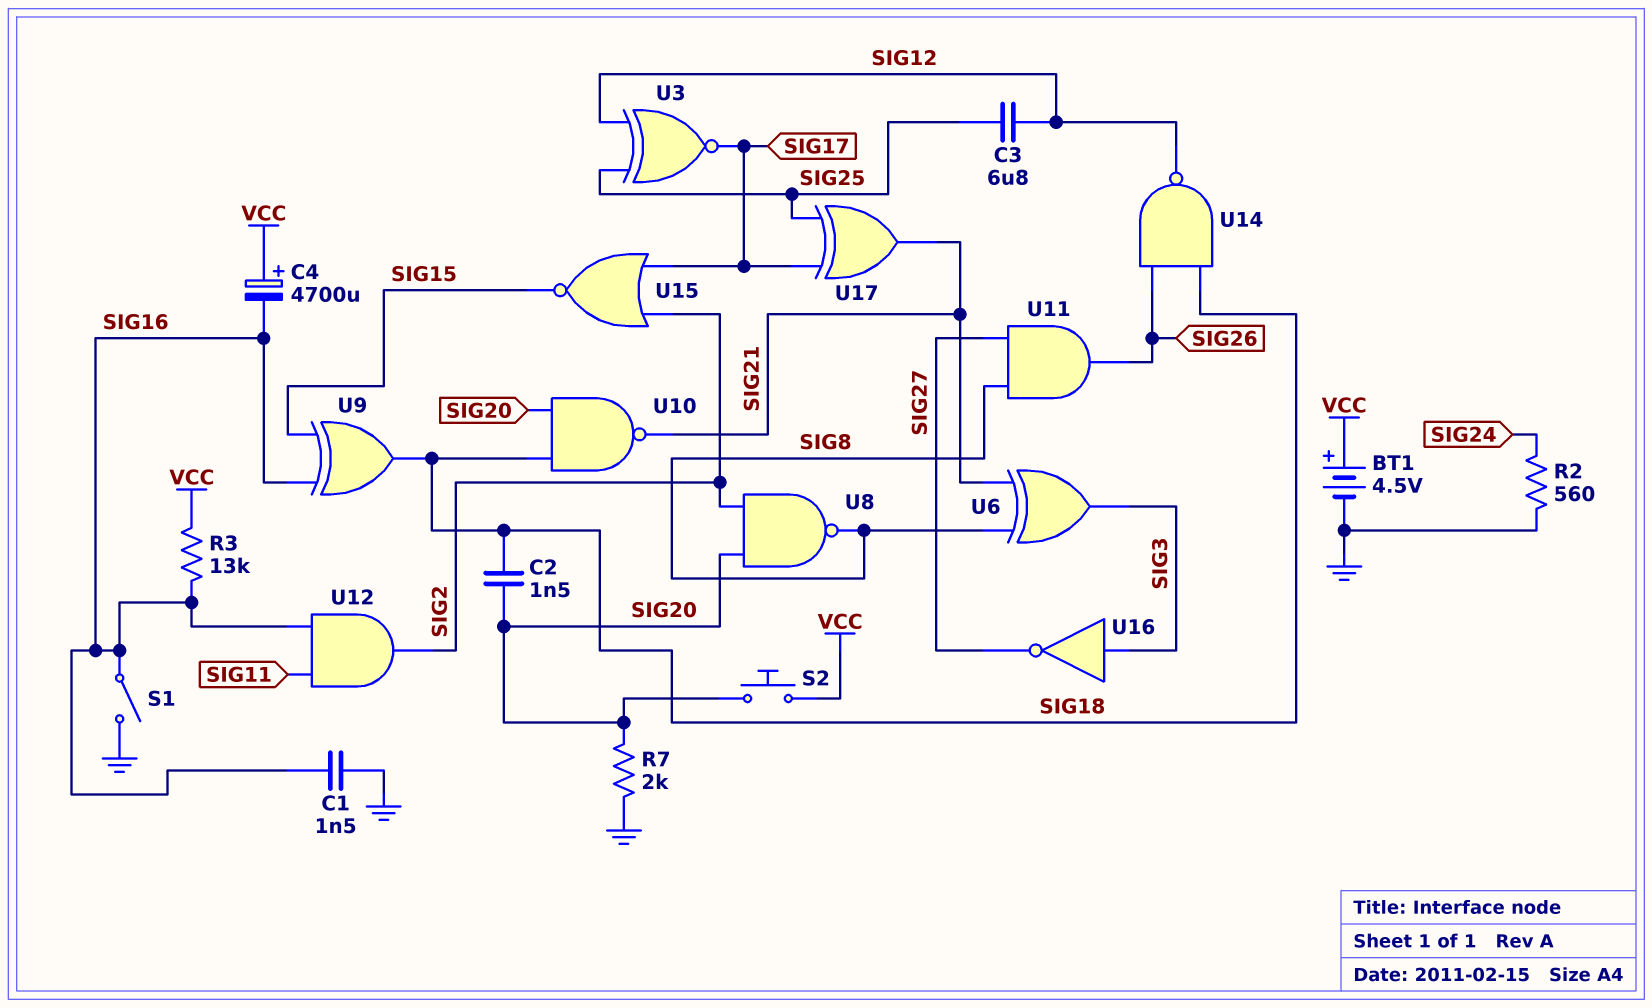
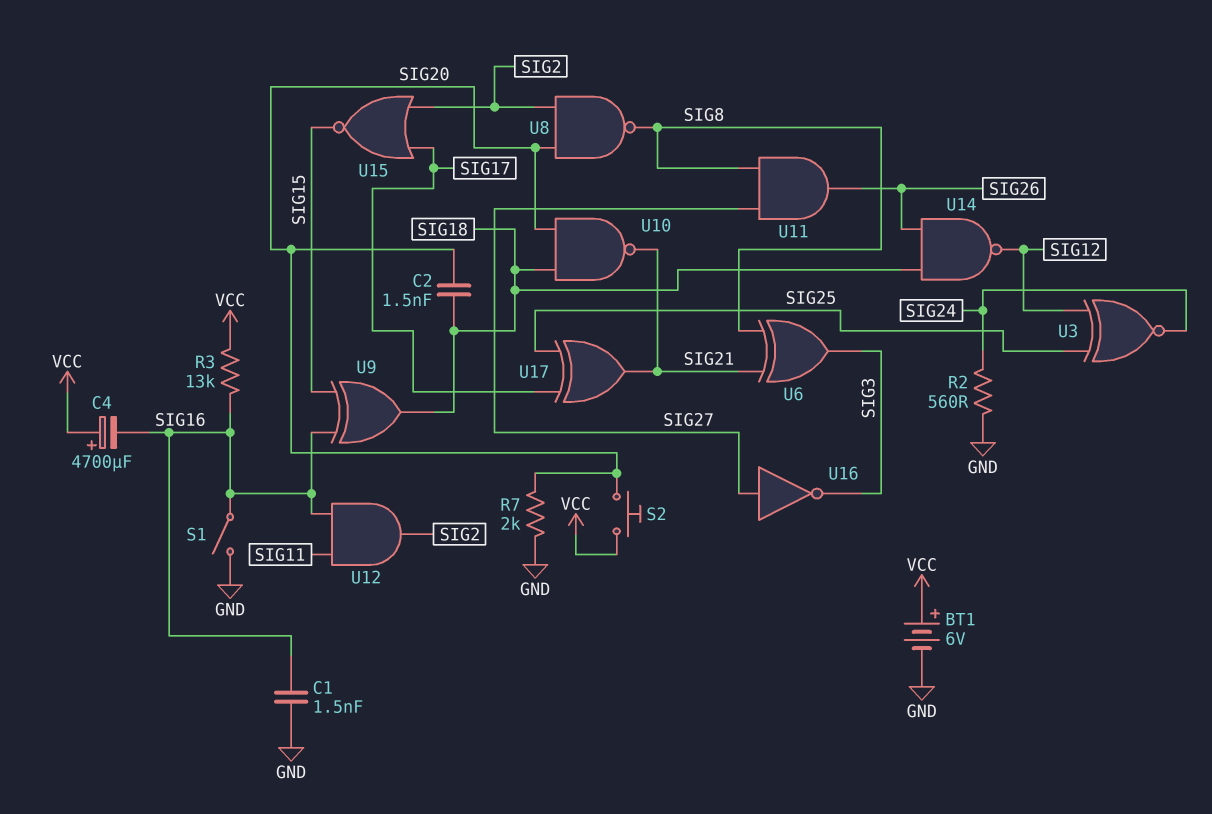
BT1: 4.5V (plus VCC, minus GND) -> 6V (plus VCC, minus GND)
C3: 6.8uF (SIG12, SIG25) -> none
U3: XNOR (in SIG12, in SIG25, out SIG17) -> XNOR (in SIG12, in SIG25, out SIG24)
U16: NOT (in SIG3, out SIG27) -> NOT (in SIG27, out SIG3)

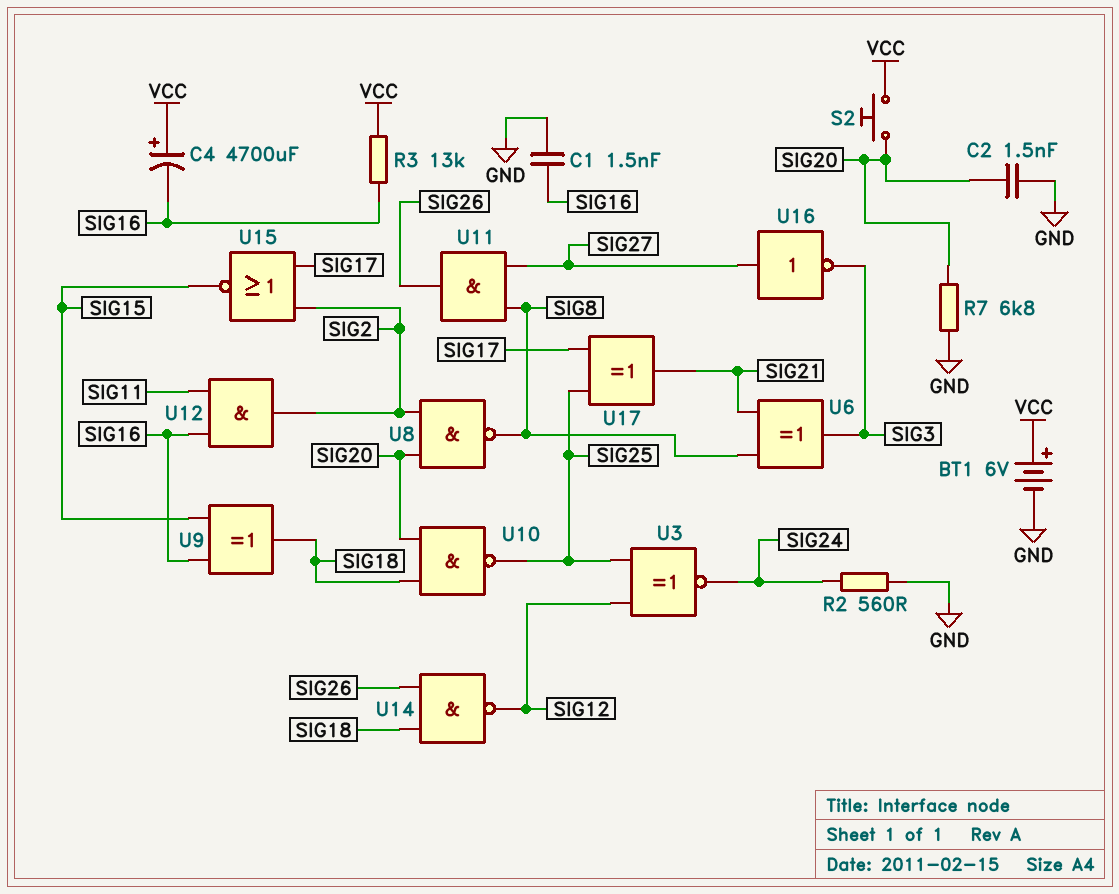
C2: 1.5nF (SIG18, SIG20) -> 1.5nF (GND, SIG20)
R7: 2k (GND, SIG20) -> 6.8k (GND, SIG20)
S1: switch (GND, SIG16) -> none
U10: NAND (in SIG18, in SIG20, out SIG21) -> NAND (in SIG18, in SIG20, out SIG25)

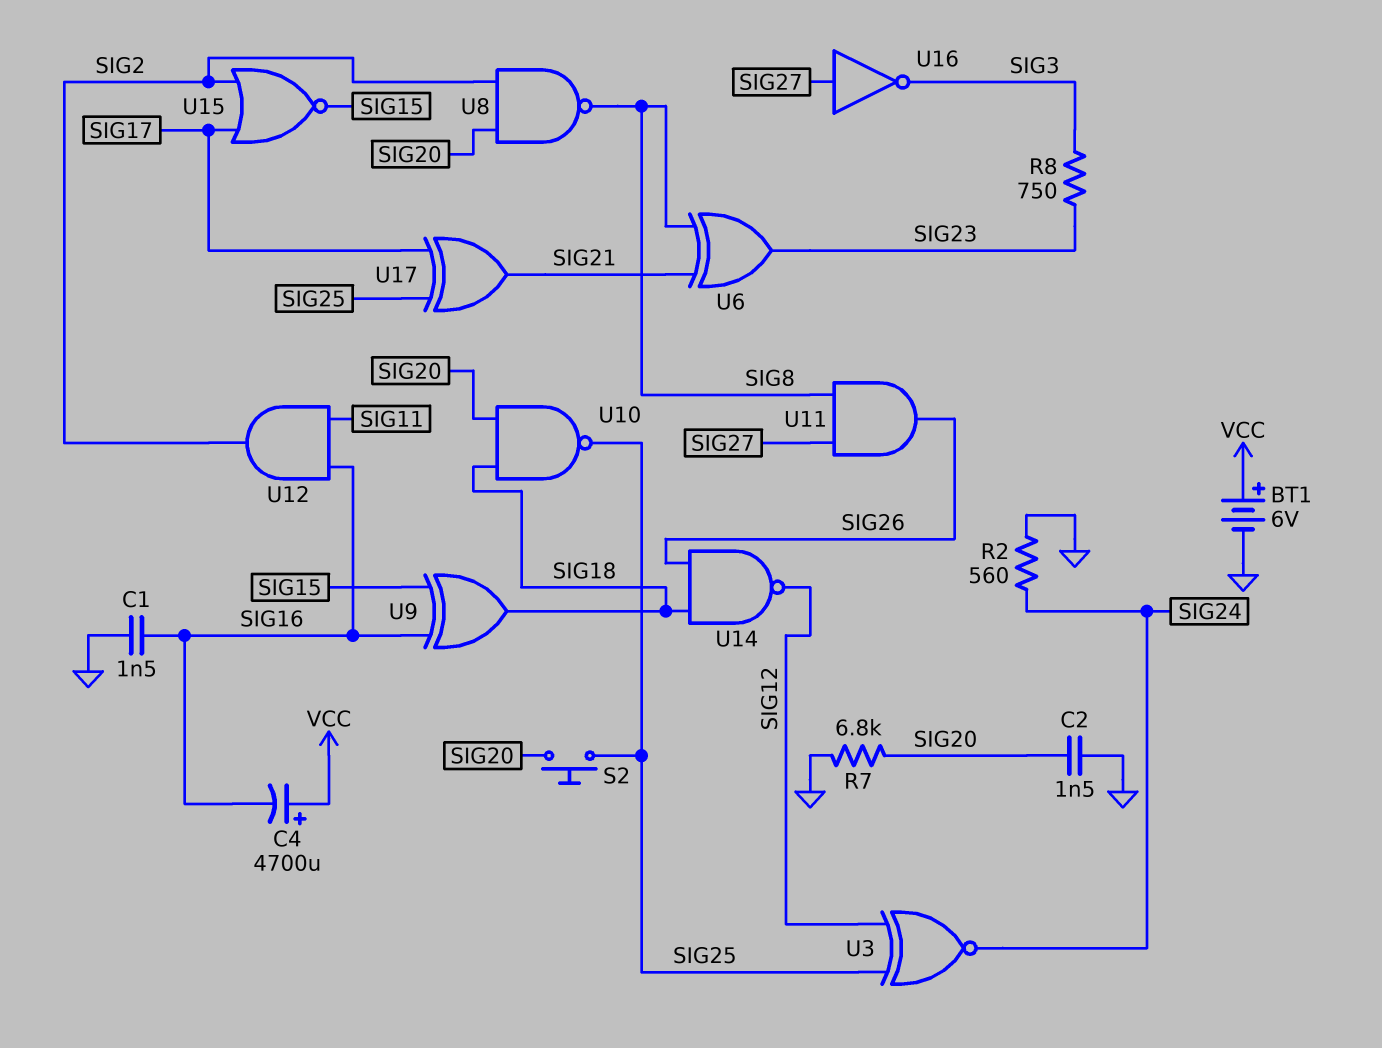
R3: 13k (SIG16, VCC) -> none
R8: none -> 750 (SIG3, SIG23)
S2: button (SIG20, VCC) -> button (SIG20, SIG25)
U6: XOR (in SIG8, in SIG21, out SIG3) -> XOR (in SIG8, in SIG21, out SIG23)

